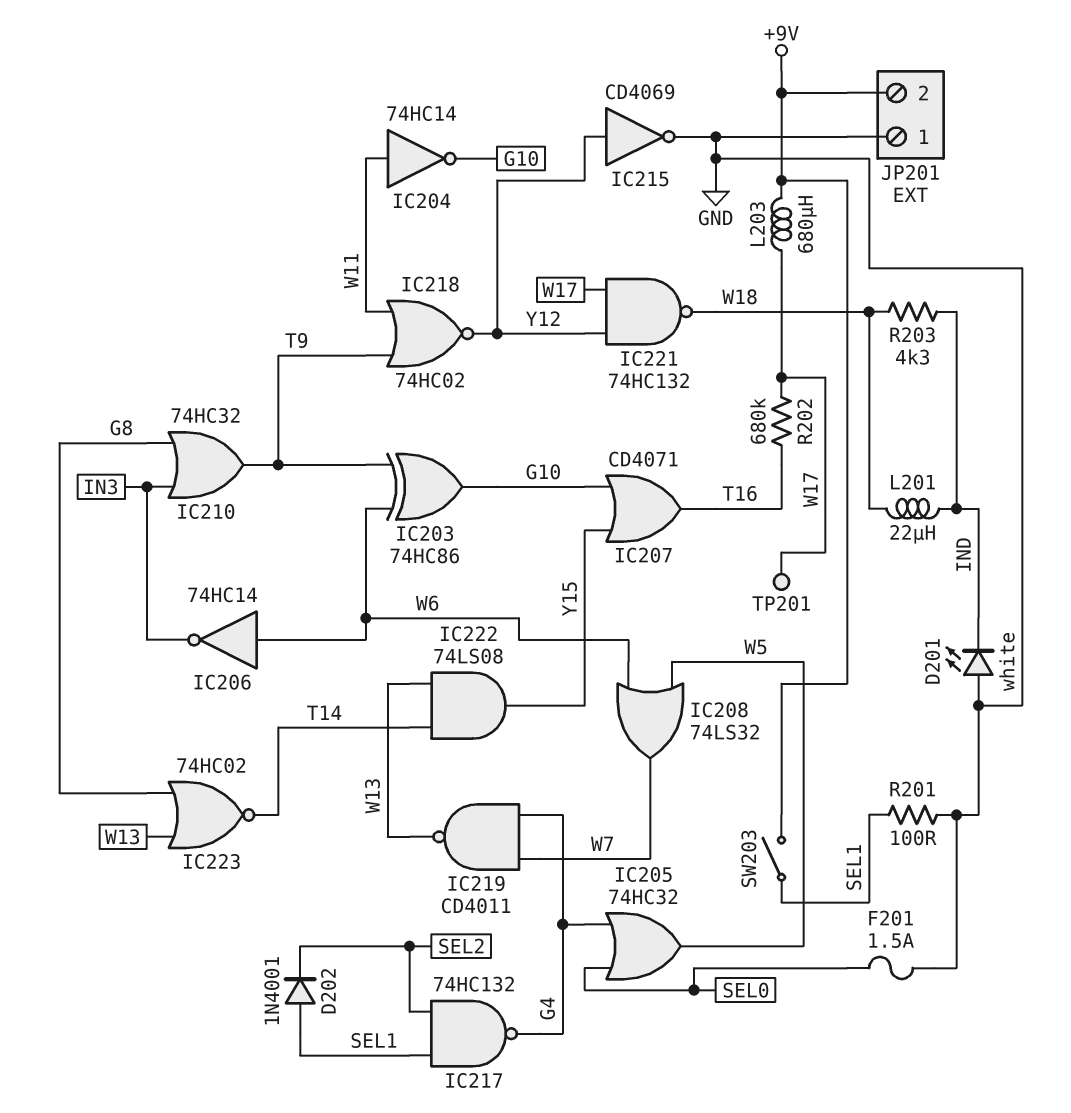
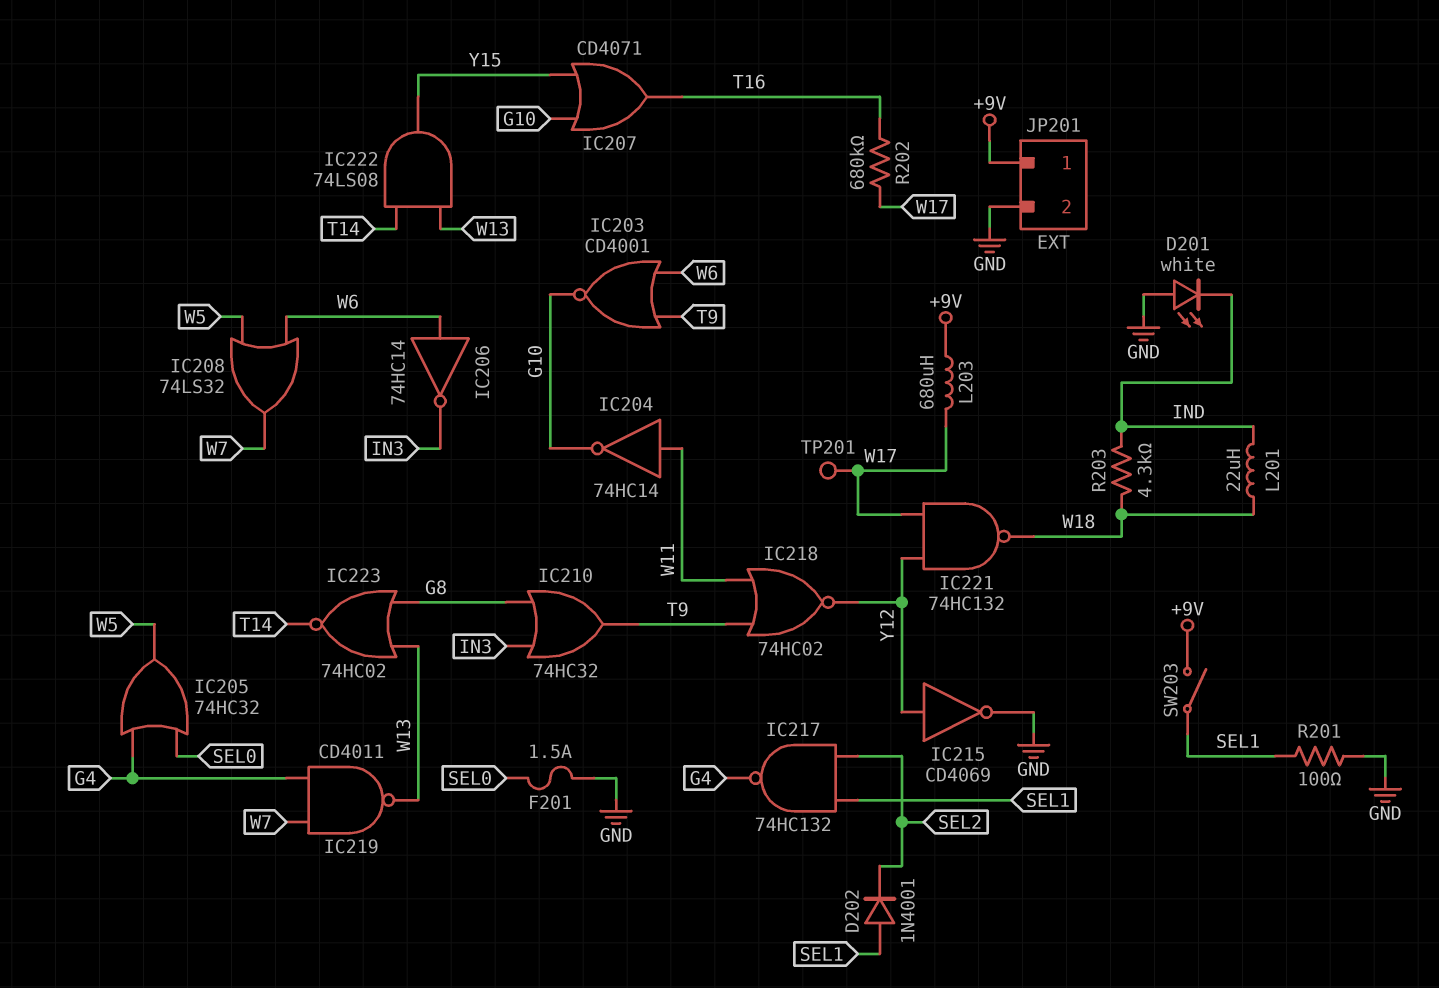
IC203: XOR 74HC86 (in T9, in W6, out G10) -> NOR CD4001 (in T9, in W6, out G10)
JP201 pin 1: GND -> +9V
JP201 pin 2: +9V -> GND

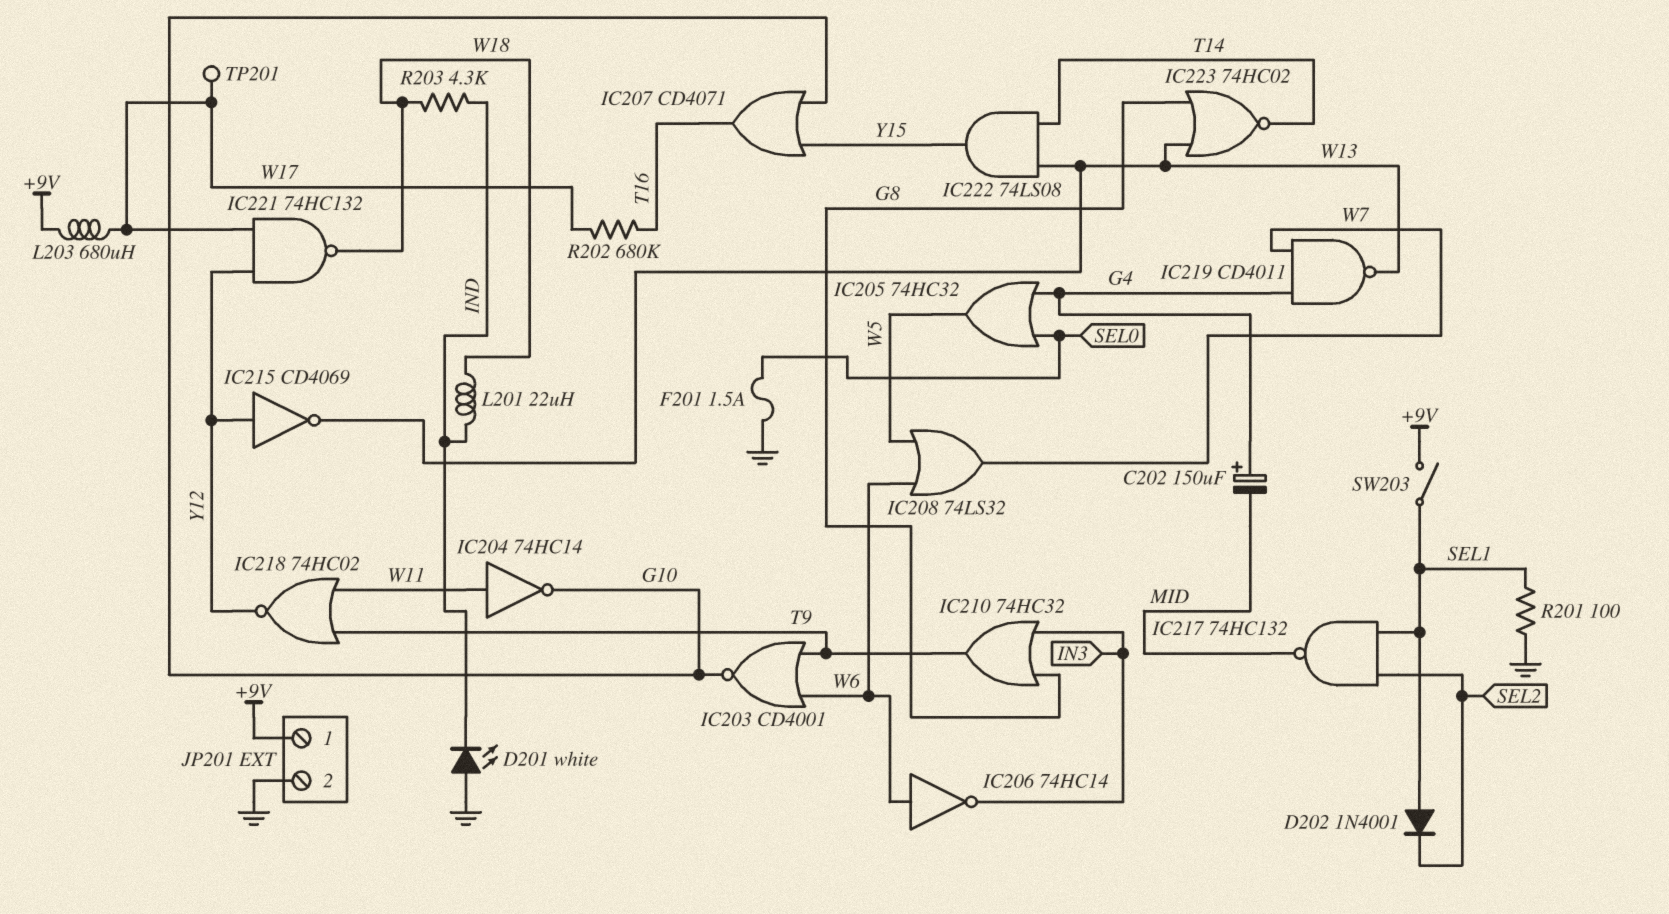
C202: none -> 150uF (plus G4, minus MID)
IC215: NOT CD4069 (in Y12, out GND) -> NOT CD4069 (in Y12, out W13)
IC217: NAND 74HC132 (in SEL1, in SEL2, out G4) -> NAND 74HC132 (in SEL1, in SEL2, out MID)

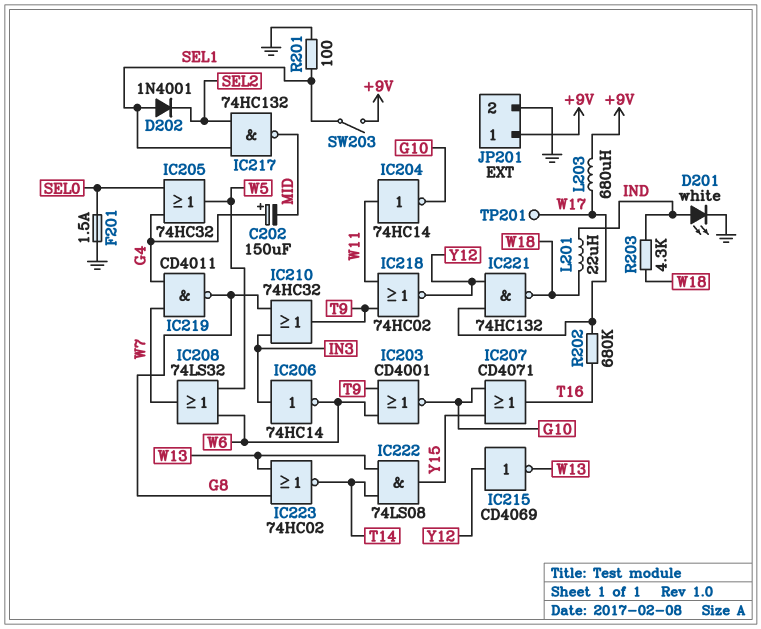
D201: LED white (A GND, K IND) -> LED white (A IND, K GND)
IC206: NOT 74HC14 (in W6, out IN3) -> NOT 74HC14 (in IN3, out W6)
IC219: NAND CD4011 (in G4, in W7, out W13) -> NAND CD4011 (in G4, in W7, out G8)

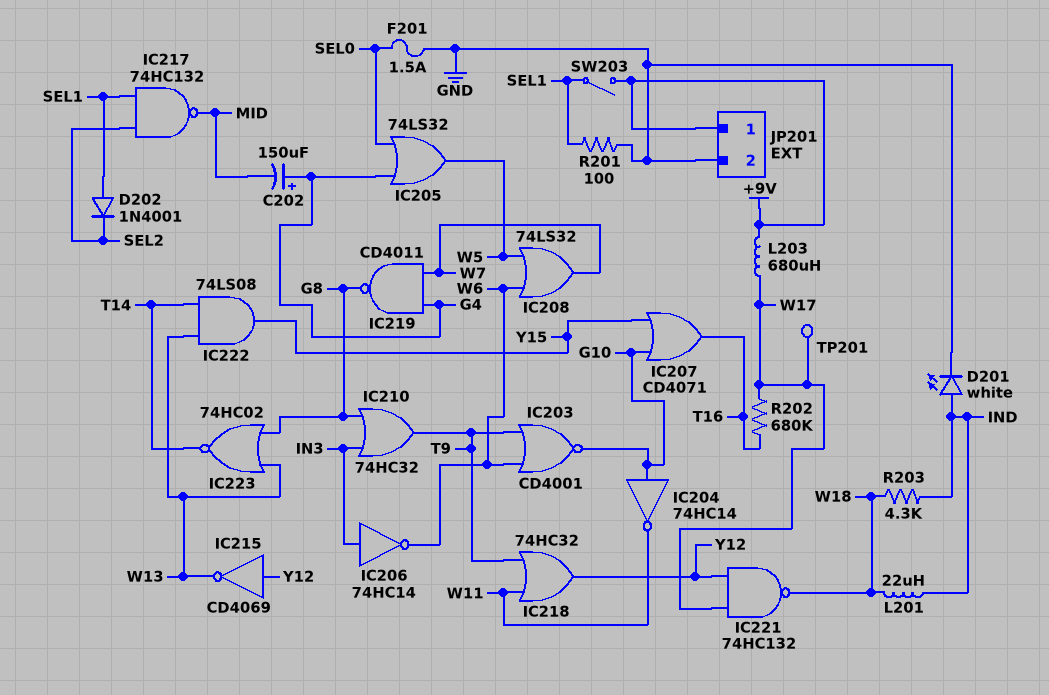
IC204: NOT 74HC14 (in W11, out G10) -> NOT 74HC14 (in G10, out W11)
IC205: OR 74HC32 (in G4, in SEL0, out W5) -> OR 74LS32 (in G4, in SEL0, out W5)
IC218: NOR 74HC02 (in T9, in W11, out Y12) -> OR 74HC32 (in T9, in W11, out Y12)

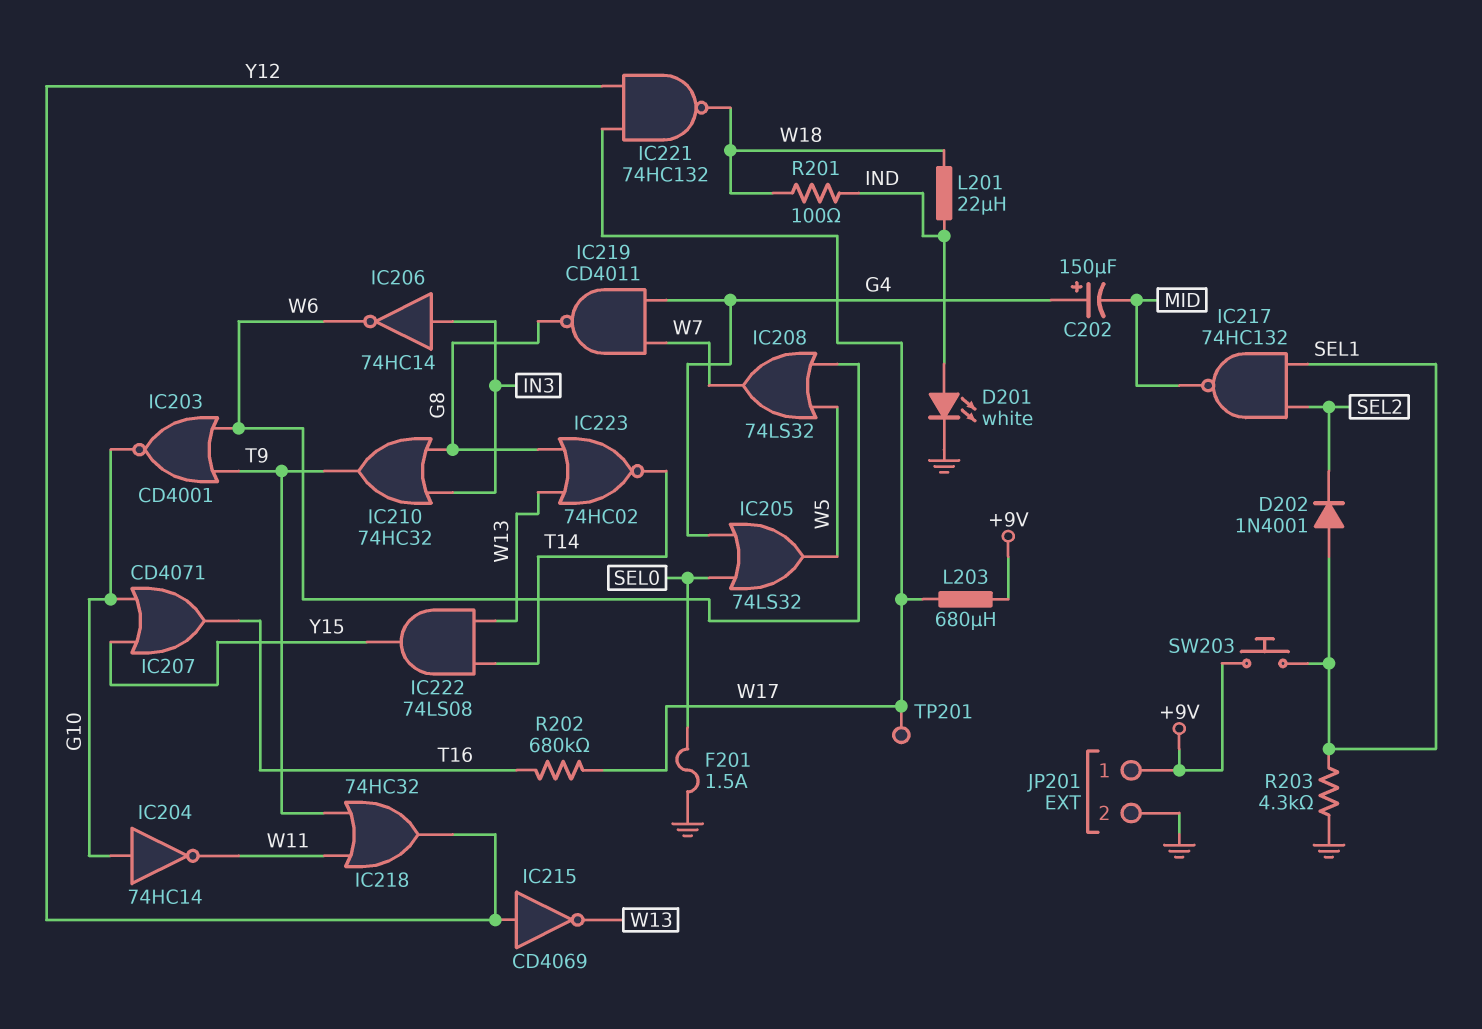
R201: 100 (GND, SEL1) -> 100 (IND, W18)
R203: 4.3k (IND, W18) -> 4.3k (GND, SEL1)
SW203: switch (+9V, SEL1) -> button (+9V, SEL1)

